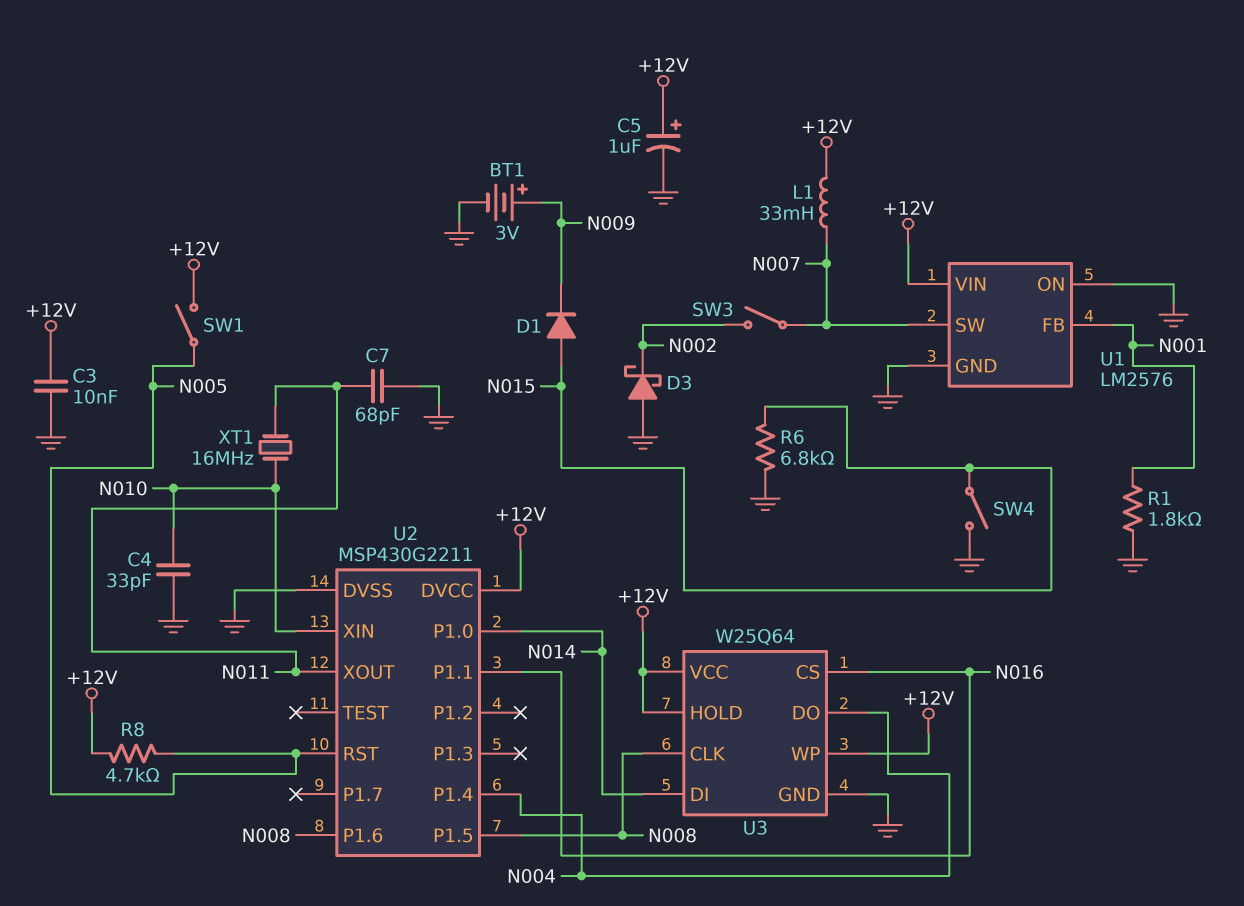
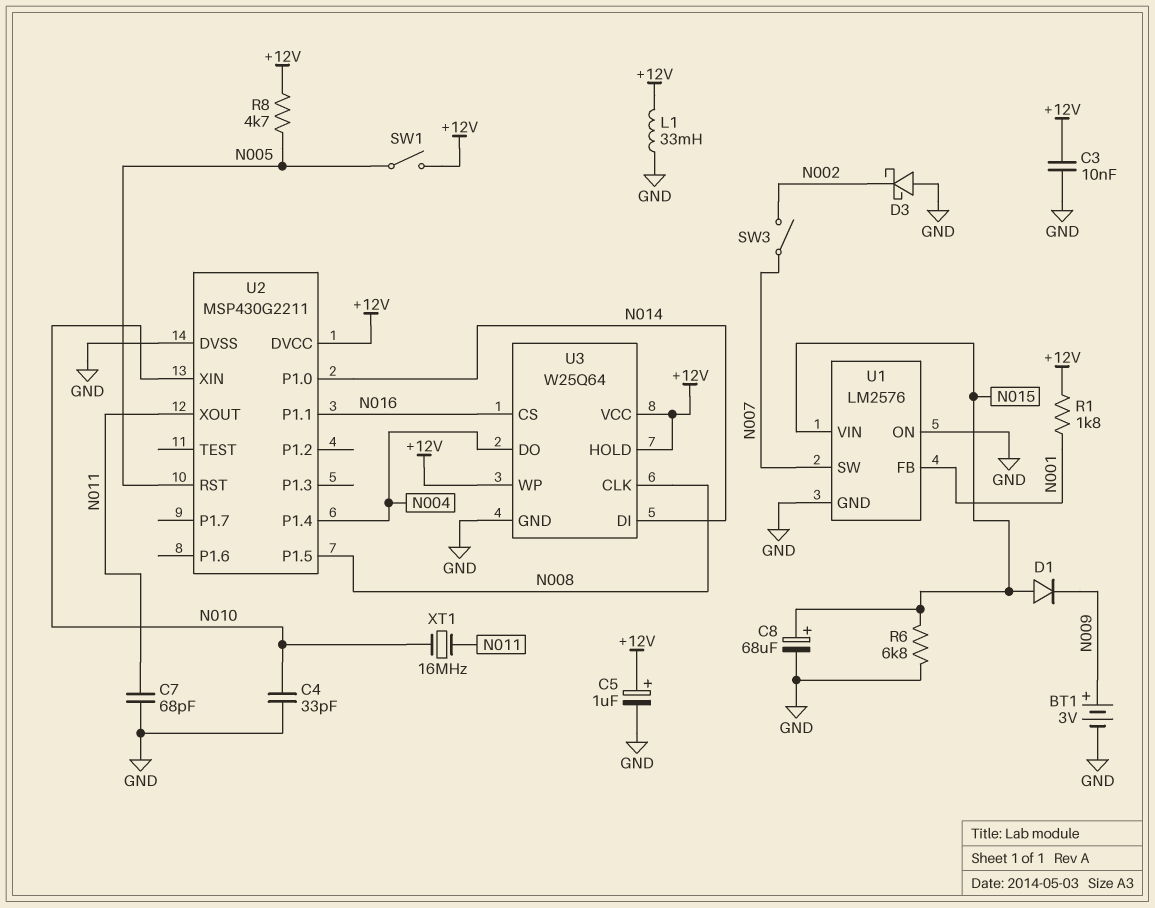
C8: none -> 68uF (plus N015, minus GND)
L1: 33mH (+12V, N007) -> 33mH (+12V, GND)
R1: 1.8k (GND, N001) -> 1.8k (+12V, N001)
SW4: switch (GND, N015) -> none
U1 pin VIN: +12V -> N015
U2 pin P1.6: N008 -> none

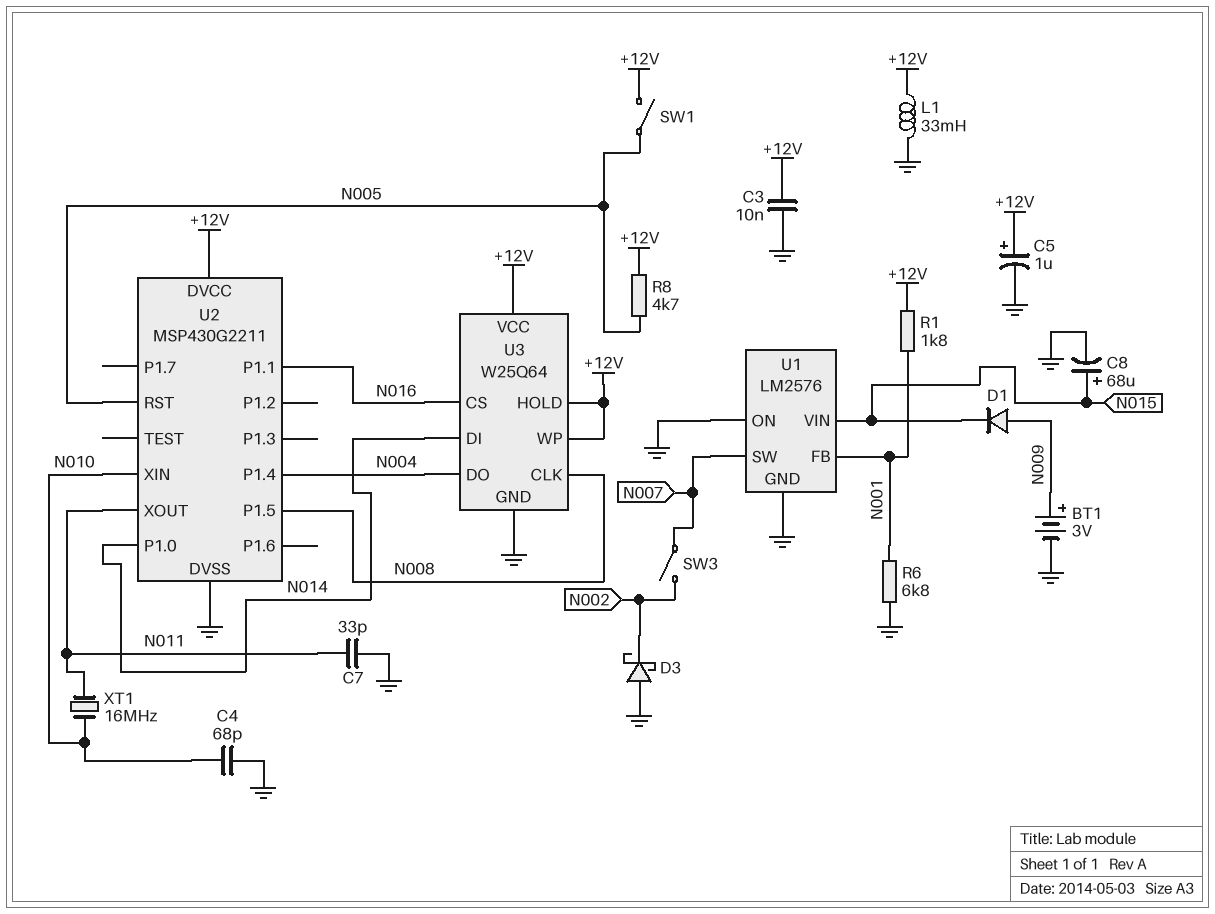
C4: 33pF (GND, N010) -> 68pF (GND, N010)
C7: 68pF (GND, N011) -> 33pF (GND, N011)
D1: diode (A N015, K N009) -> diode (A N009, K N015)
R6: 6.8k (GND, N015) -> 6.8k (GND, N001)

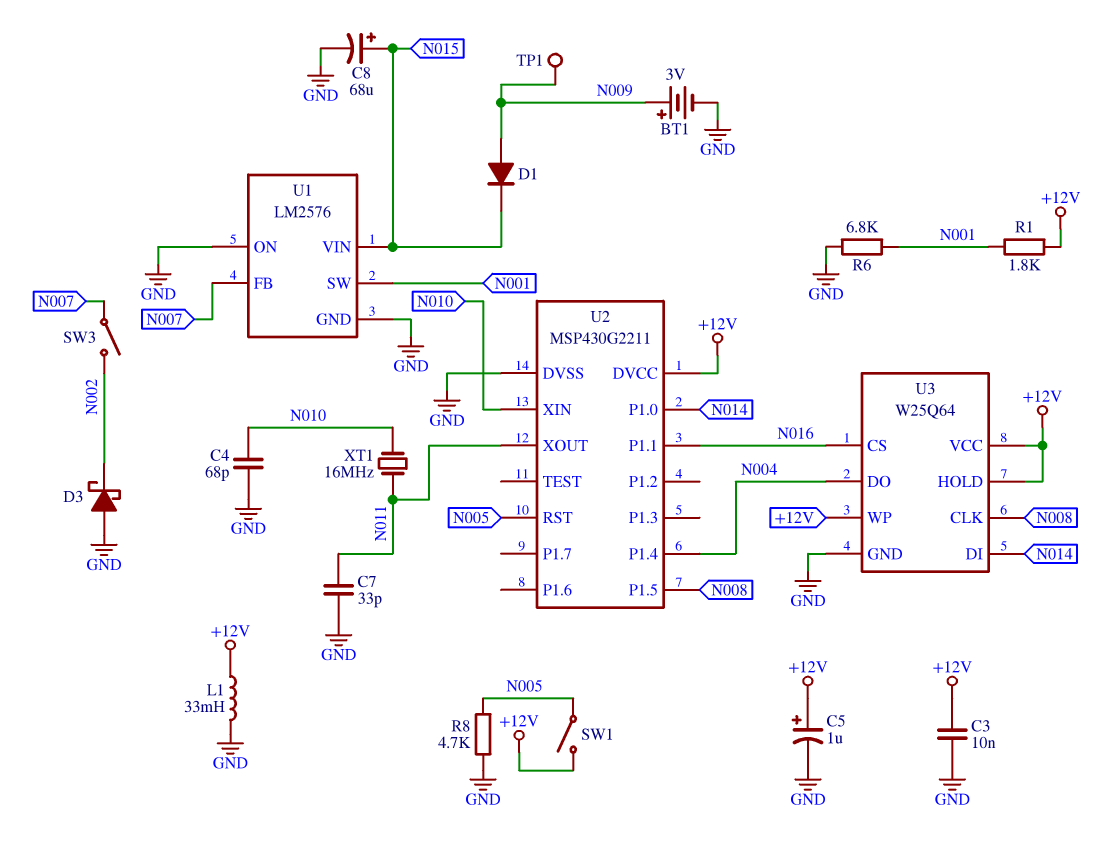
R8: 4.7k (+12V, N005) -> 4.7k (GND, N005)
TP1: none -> test point (N009)
U1 pin FB: N001 -> N007
U1 pin SW: N007 -> N001

